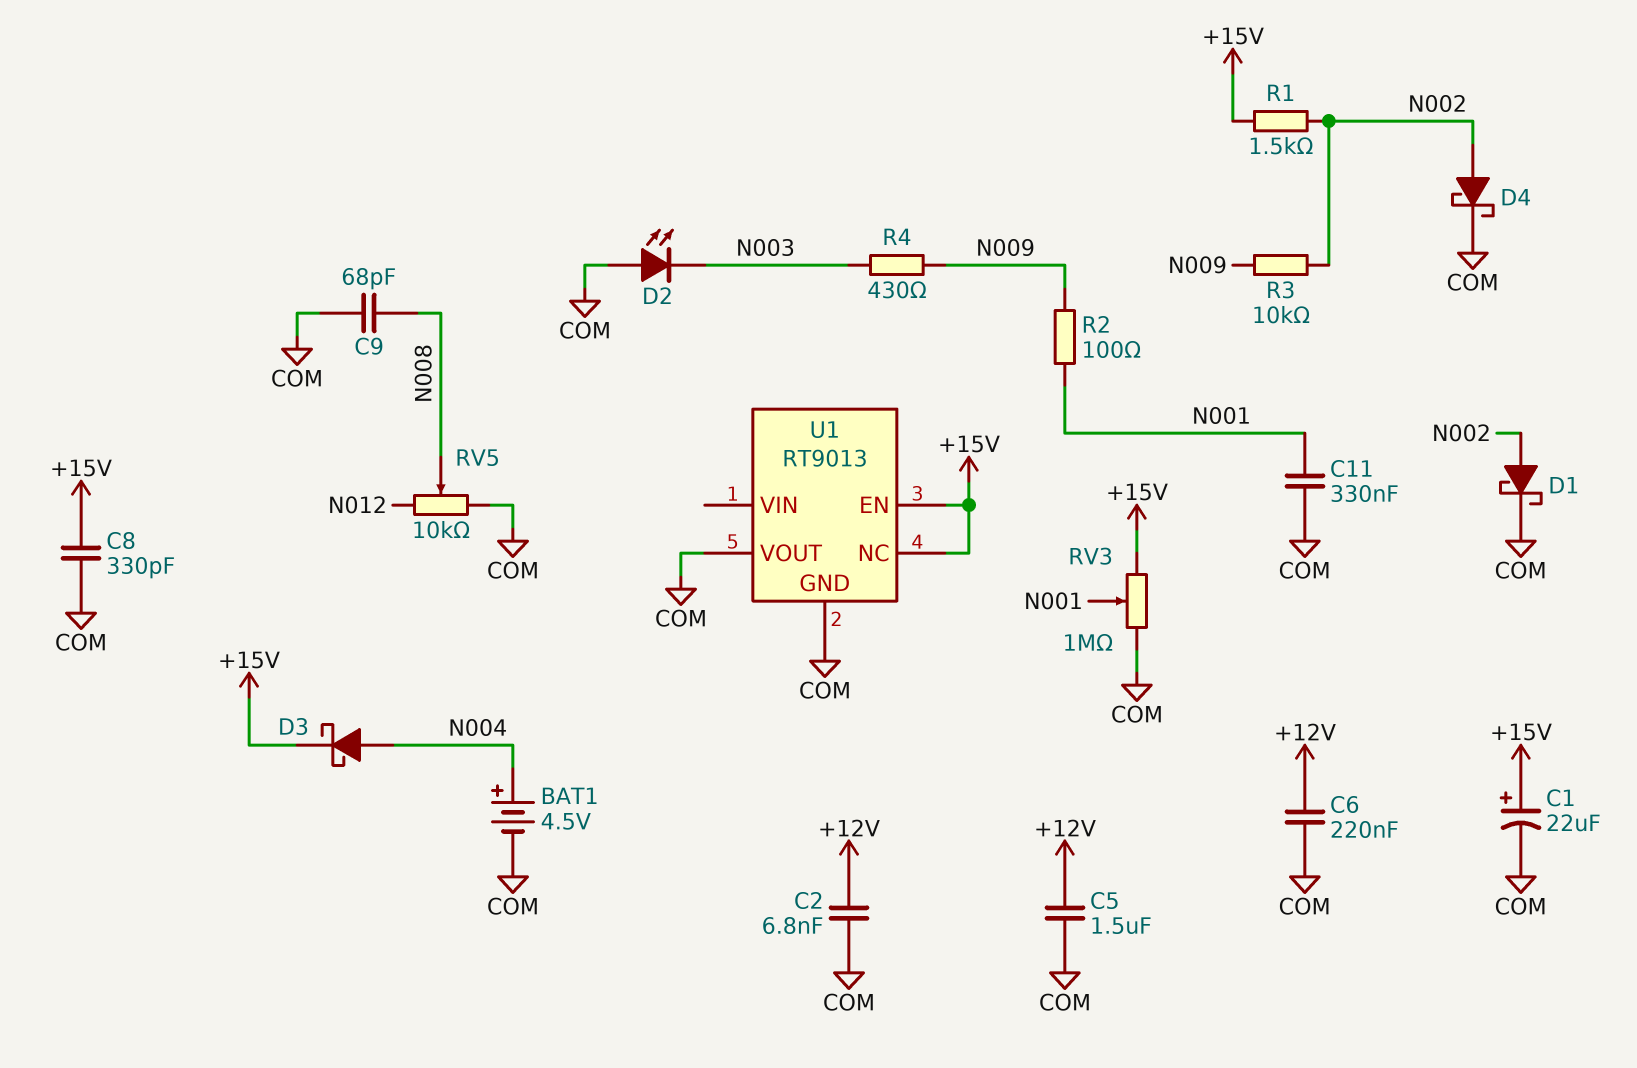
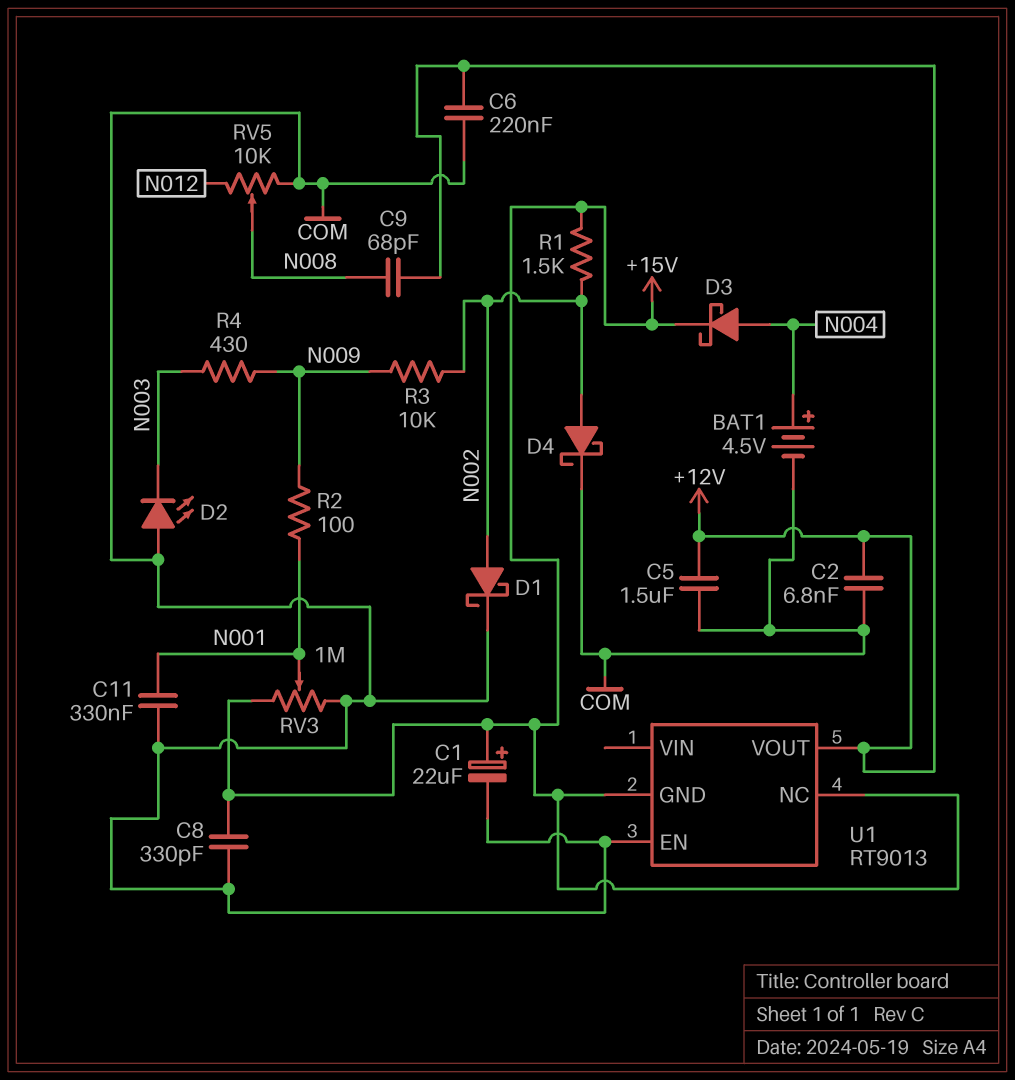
C9: 68pF (COM, N008) -> 68pF (+12V, N008)
U1 pin EN: +15V -> COM
U1 pin GND: COM -> +15V
U1 pin VOUT: COM -> +12V

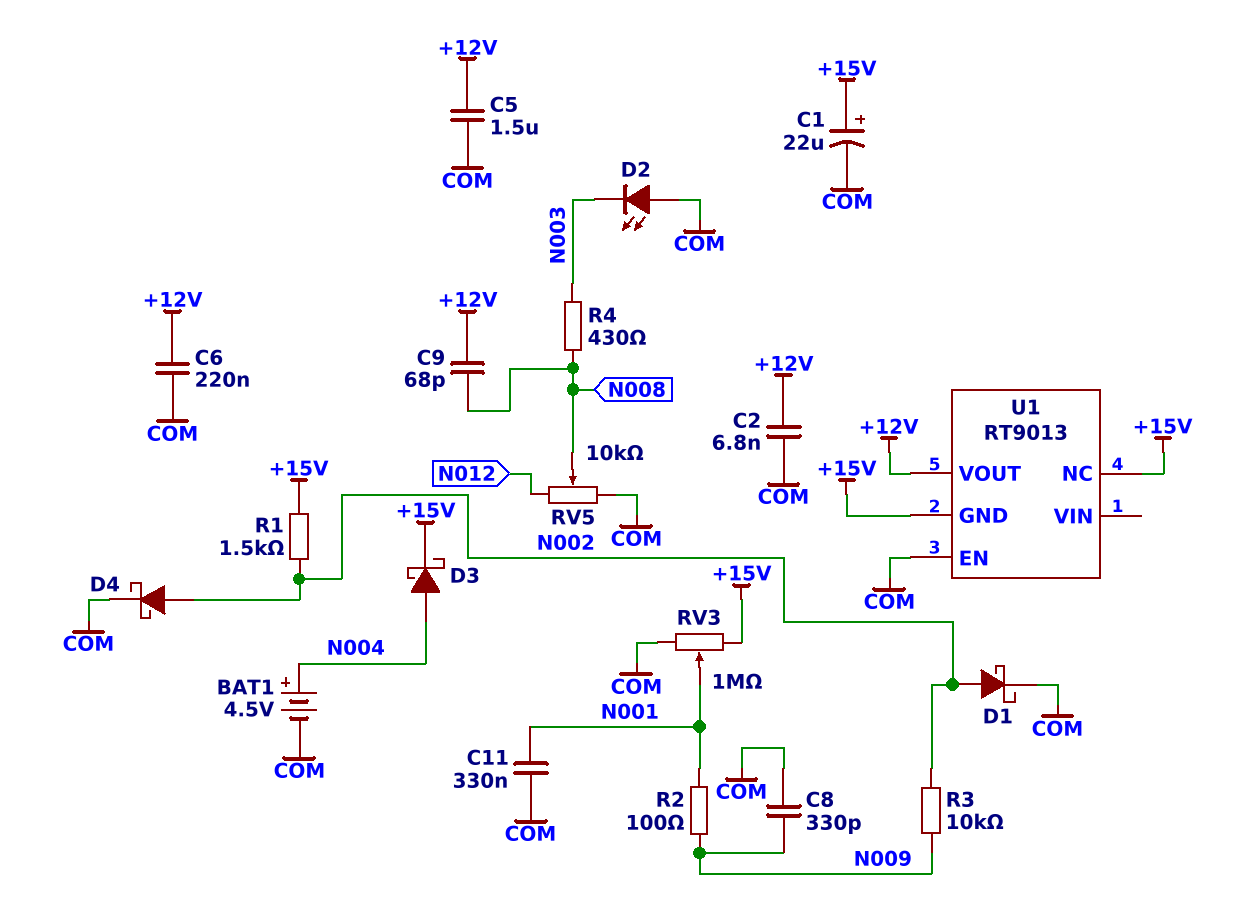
C8: 330pF (+15V, COM) -> 330pF (COM, N009)
R4: 430 (N003, N009) -> 430 (N003, N008)

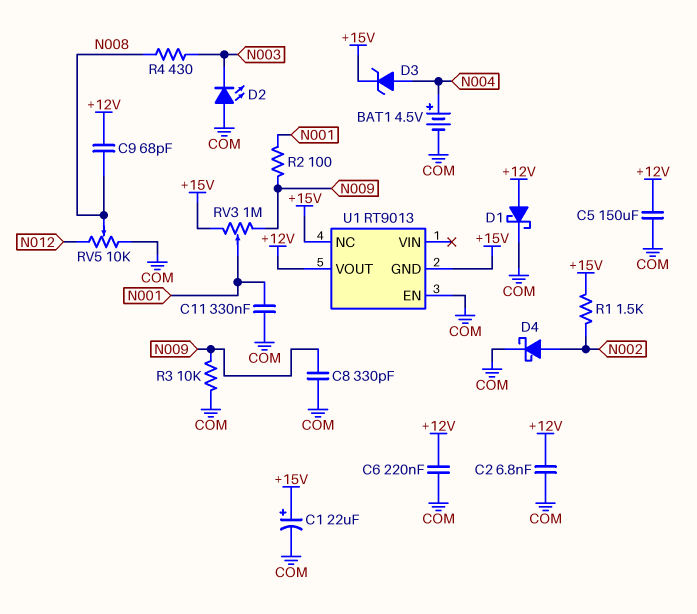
C5: 1.5uF (+12V, COM) -> 150uF (+12V, COM)
D1: schottky (A N002, K COM) -> schottky (A +12V, K COM)
D3: schottky (A N004, K +15V) -> zener (A N004, K +15V)
R3: 10k (N002, N009) -> 10k (COM, N009)
RV3: 1M (+15V, COM, wiper N001) -> 1M (+15V, N009, wiper N001)

